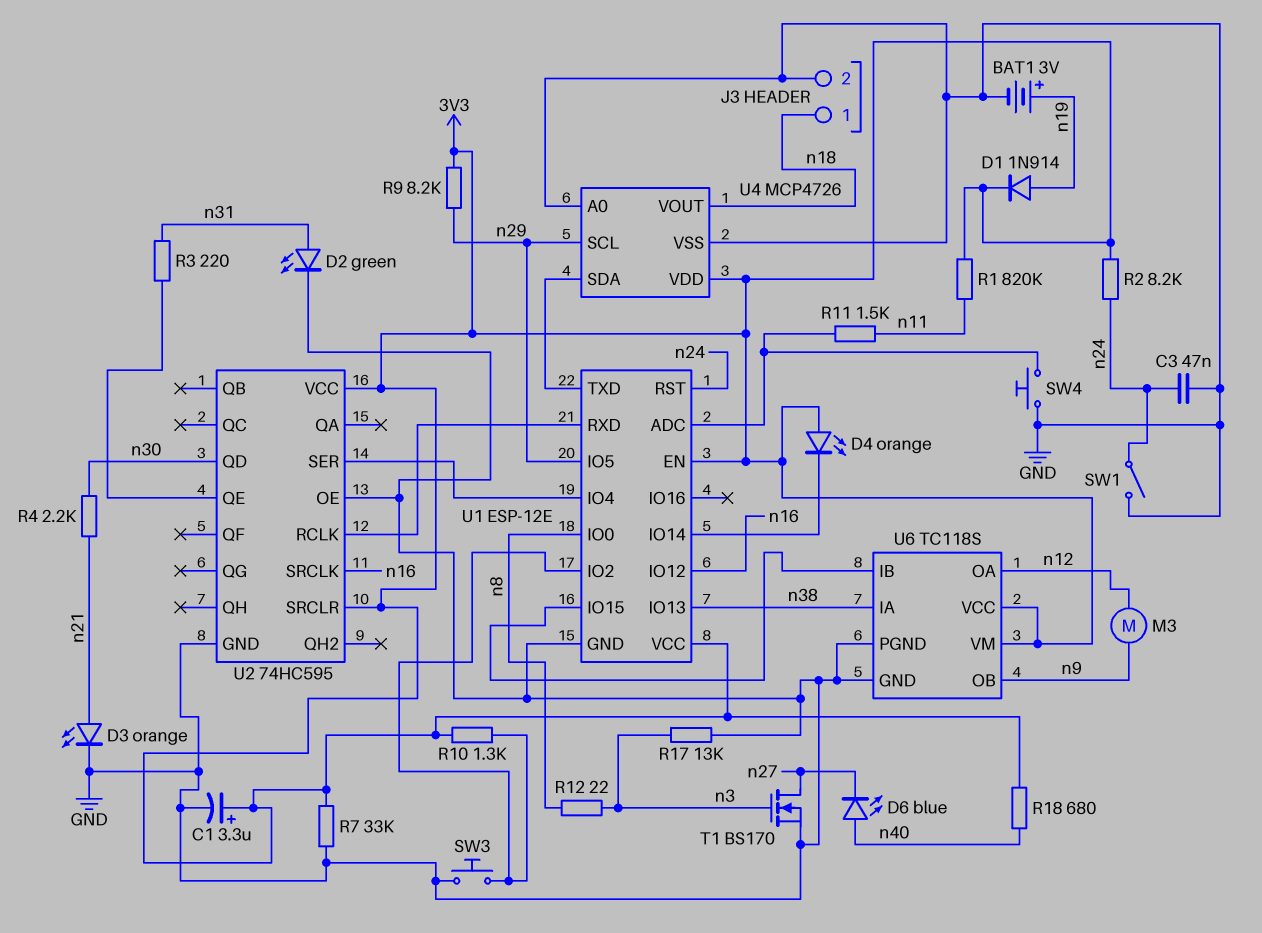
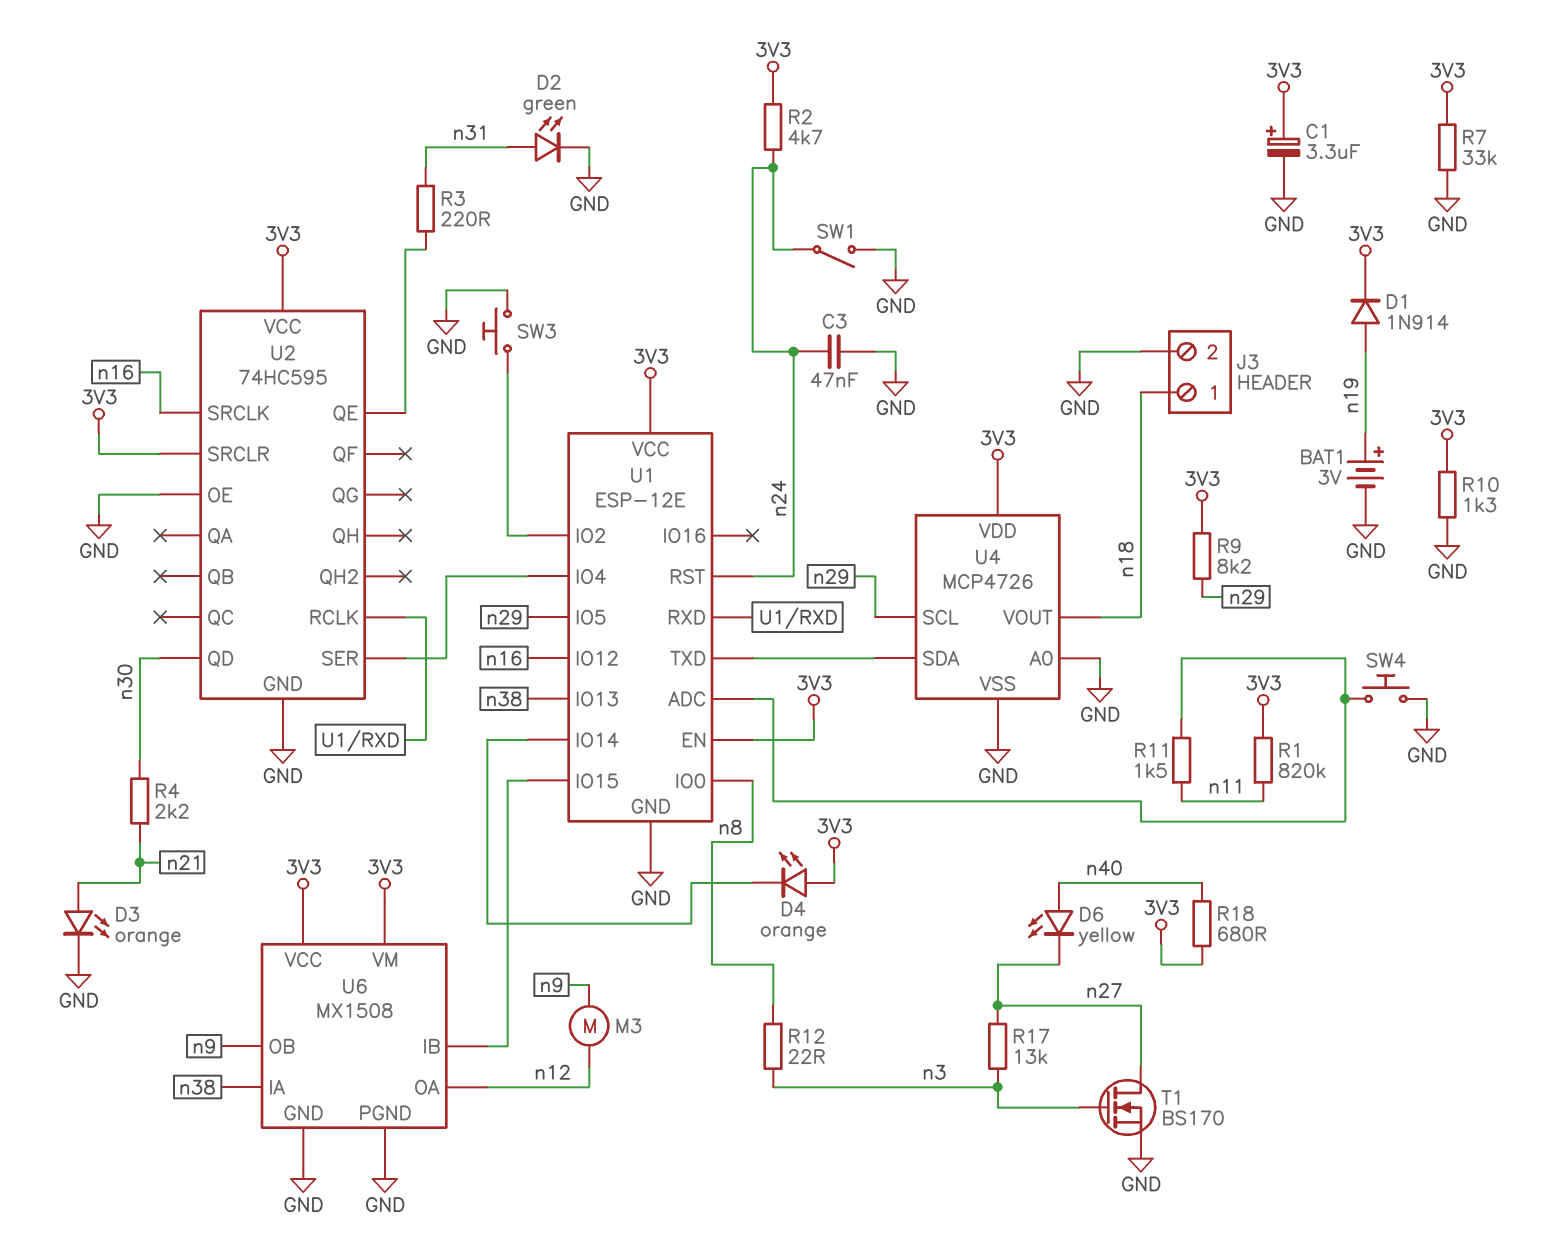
D6: LED blue (A n40, K n27) -> LED yellow (A n40, K n27)
R2: 8.2k (3V3, n24) -> 4.7k (3V3, n24)
R10: 1.3k (3V3, U1/IO2) -> 1.3k (3V3, GND)
R17: 13k (GND, n3) -> 13k (n3, n27)
U6: TC118S -> MX1508

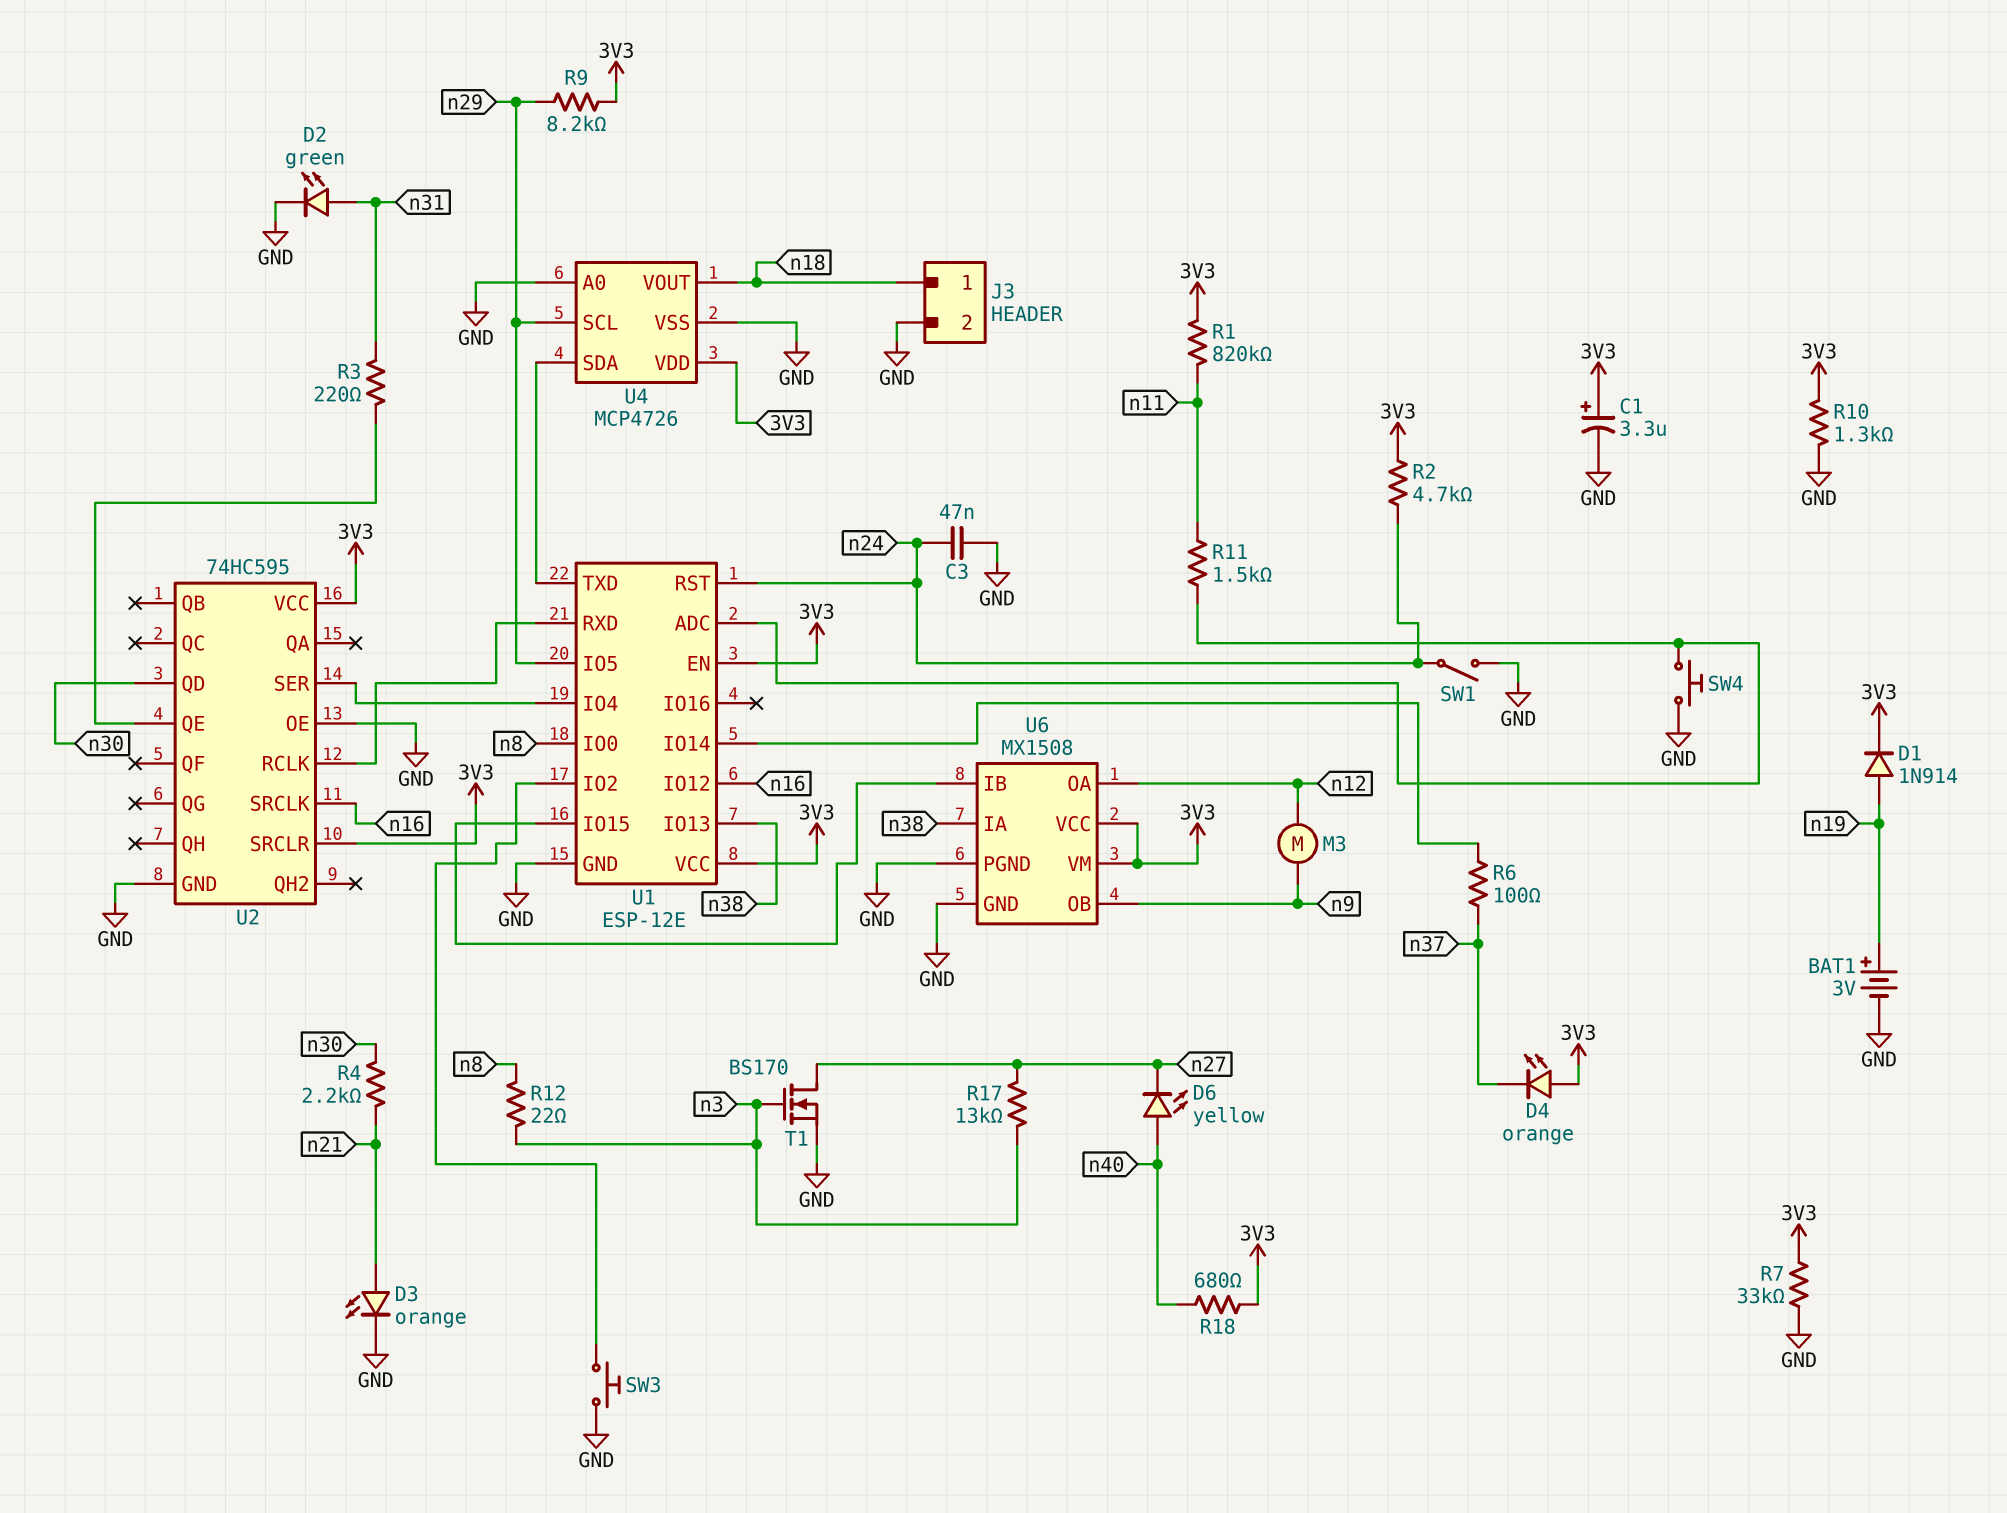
D4: LED orange (A 3V3, K U1/IO14) -> LED orange (A 3V3, K n37)
R6: none -> 100 (U1/IO14, n37)

